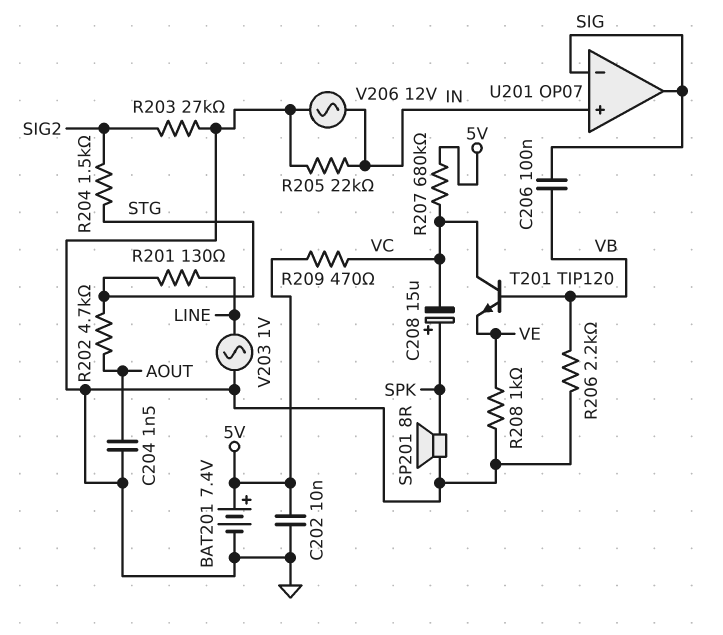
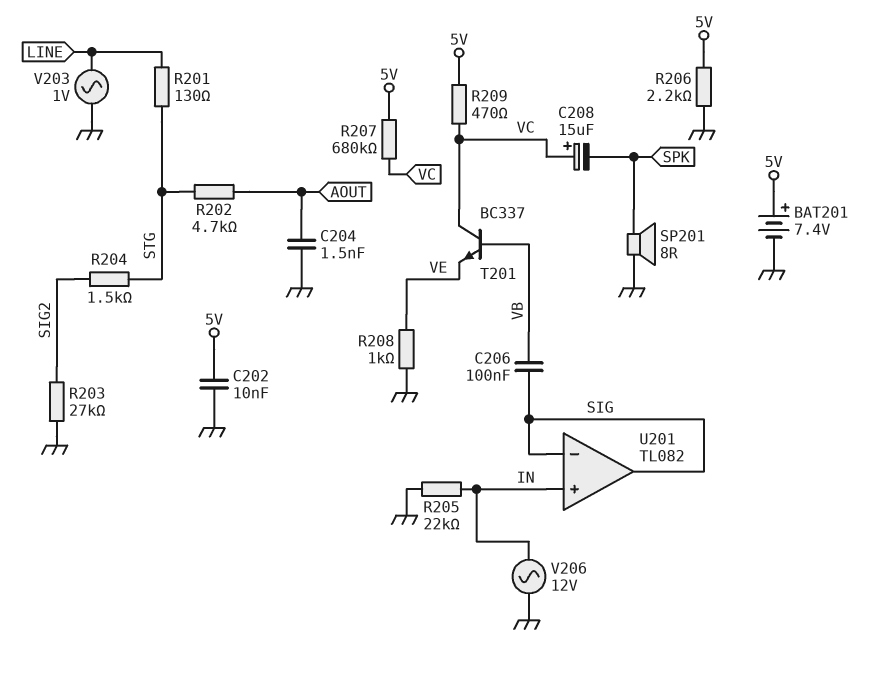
C208: 15uF (plus SPK, minus VC) -> 15uF (plus VC, minus SPK)
R206: 2.2k (GND, VB) -> 2.2k (5V, GND)
T201: NPN TIP120 (B VB, C VC, E VE) -> NPN BC337 (B VB, C VC, E VE)
U201: OP07 -> TL082

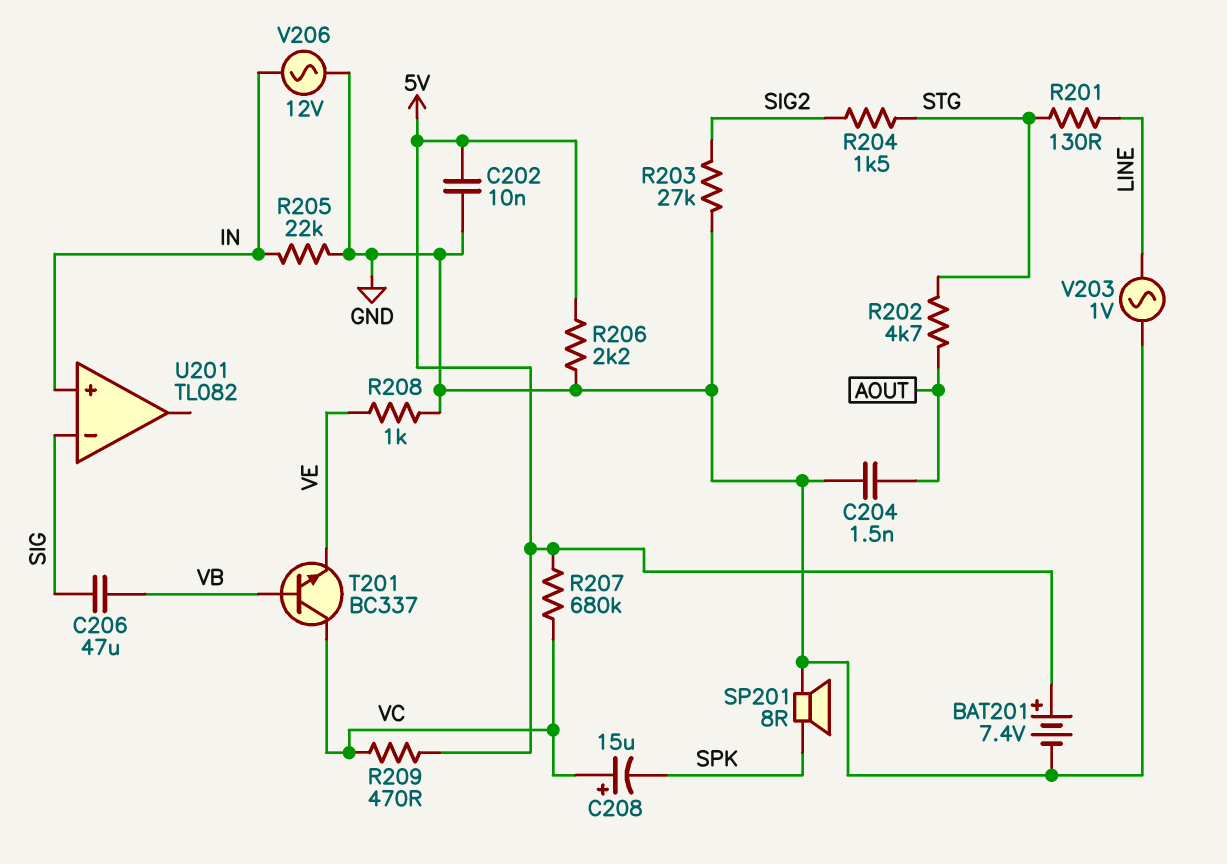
C206: 100nF (SIG, VB) -> 47uF (SIG, VB)
U201 pin out: SIG -> none

